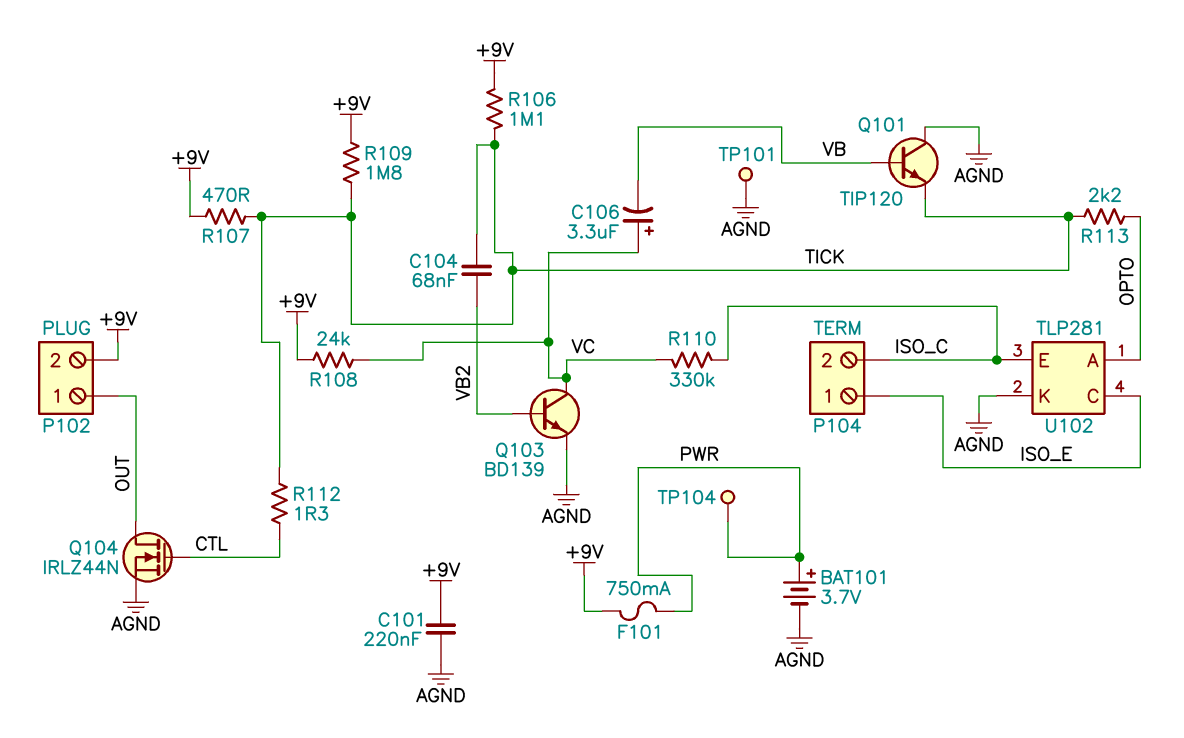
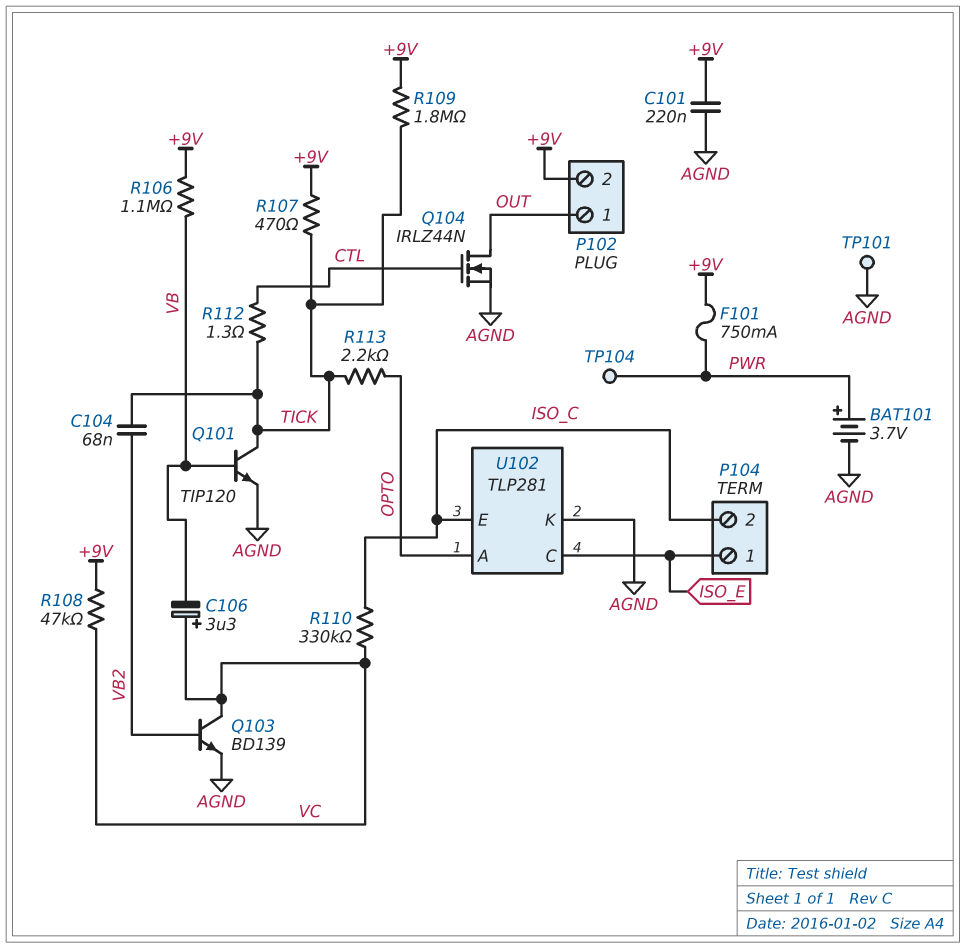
Q101: NPN TIP120 (B VB, C AGND, E TICK) -> NPN TIP120 (B VB, C TICK, E AGND)
R106: 1.1M (+9V, TICK) -> 1.1M (+9V, VB)
R108: 24k (+9V, VC) -> 47k (+9V, VC)

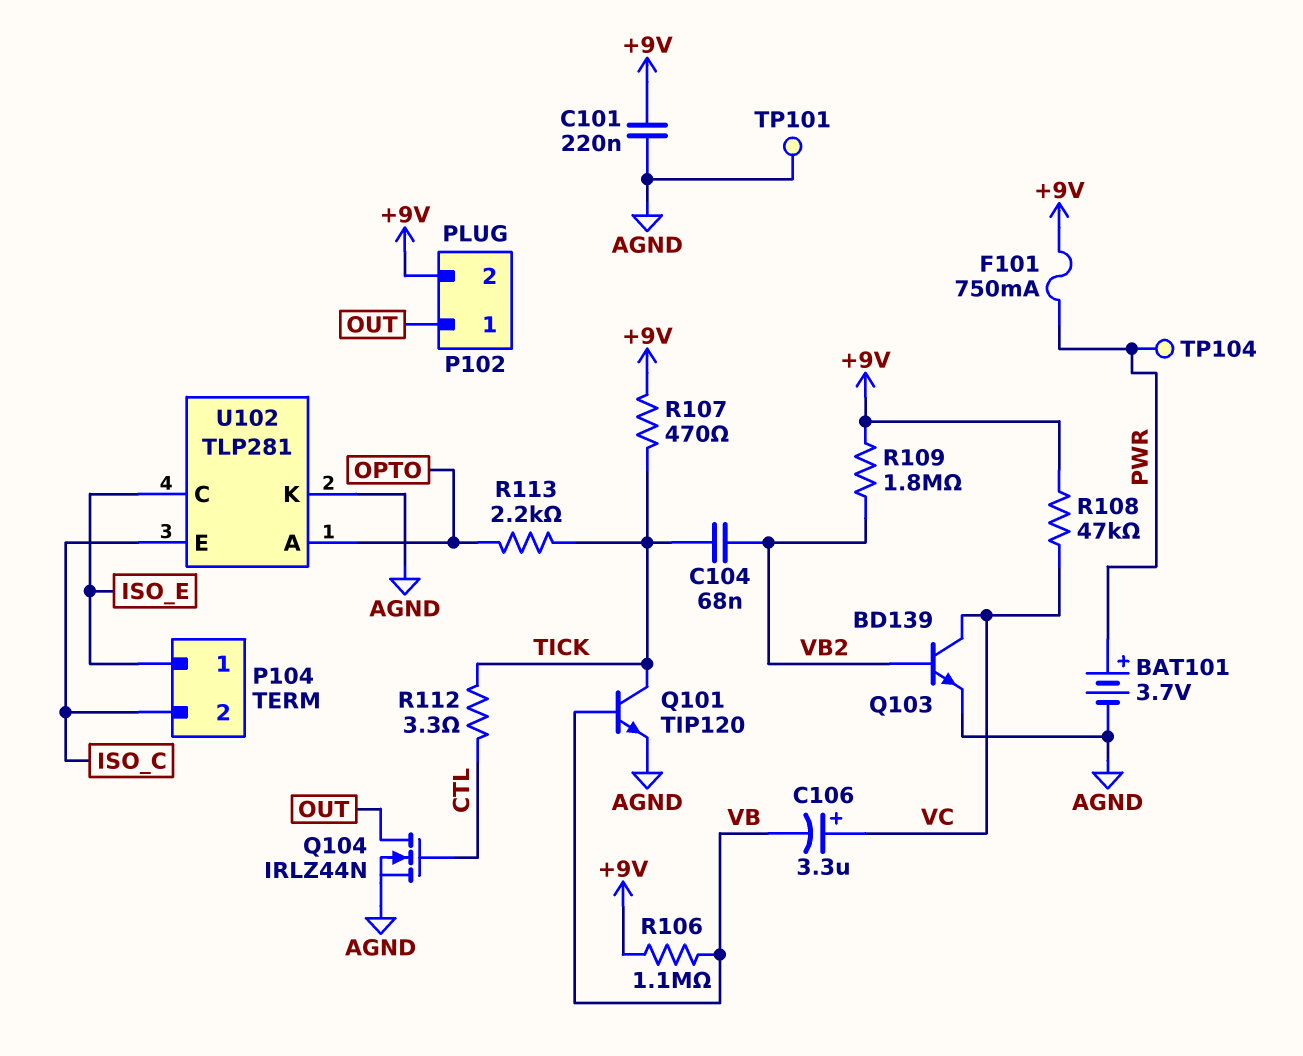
R109: 1.8M (+9V, TICK) -> 1.8M (+9V, VB2)
R110: 330k (ISO_C, VC) -> none
R112: 1.3 (CTL, TICK) -> 3.3 (CTL, TICK)

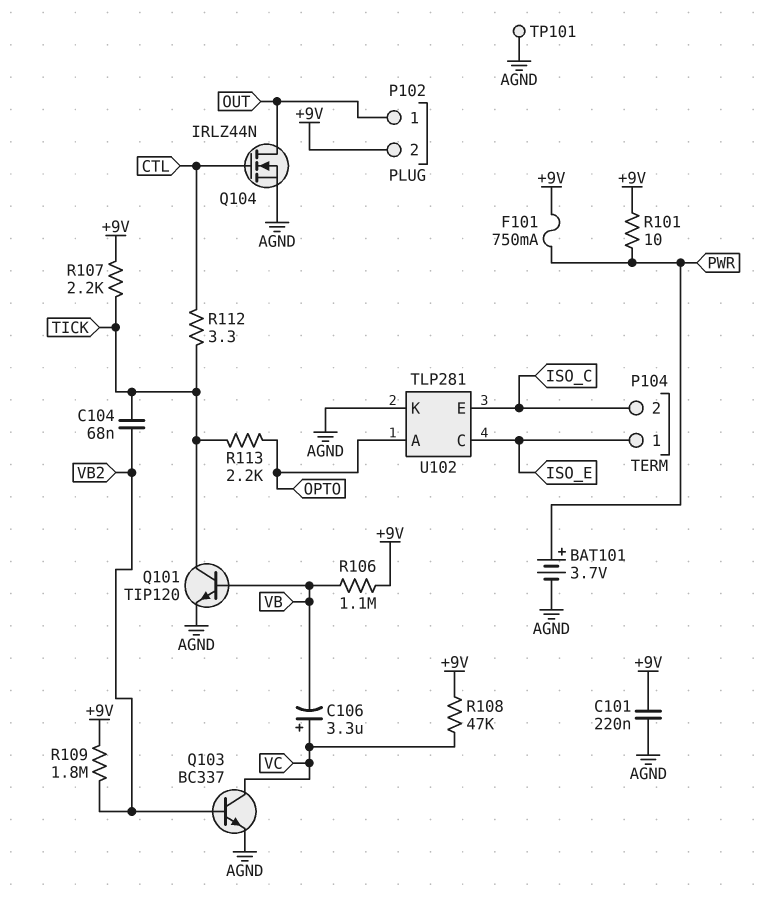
Q103: NPN BD139 (B VB2, C VC, E AGND) -> NPN BC337 (B VB2, C VC, E AGND)
R101: none -> 10 (+9V, PWR)
R107: 470 (+9V, TICK) -> 2.2k (+9V, TICK)
TP104: test point (PWR) -> none

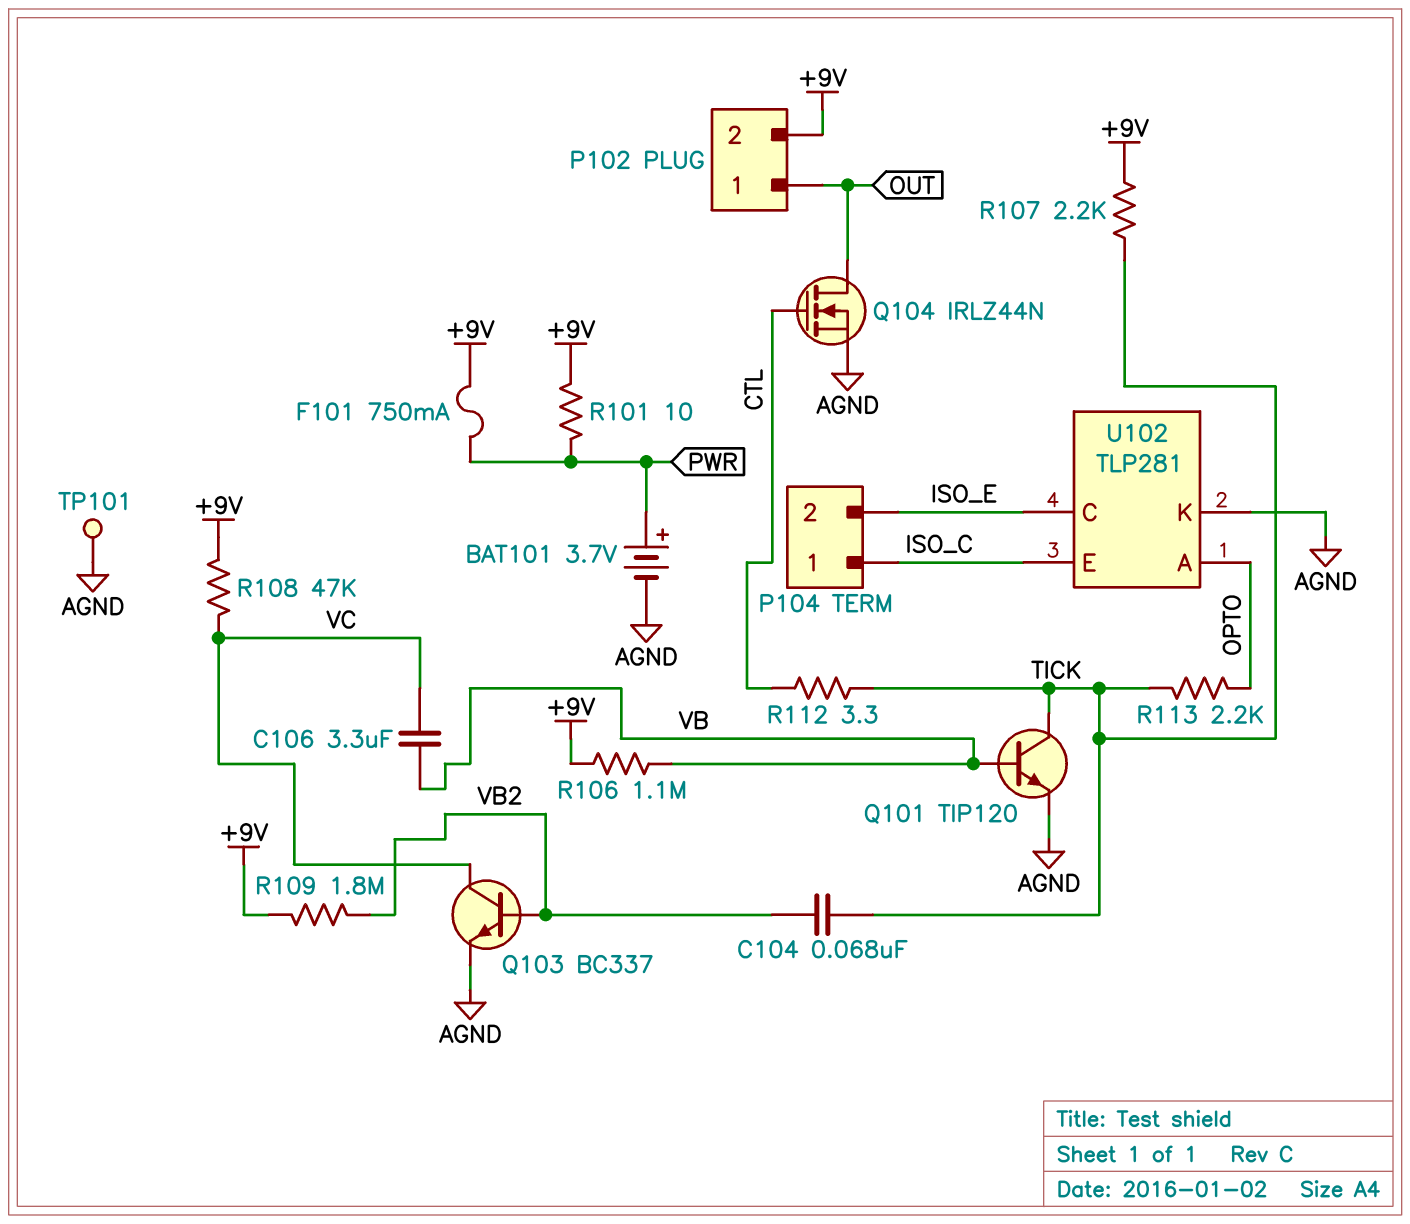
C101: 220nF (+9V, AGND) -> none
C106: 3.3uF (plus VC, minus VB) -> 3.3uF (VB, VC)
P104 pin 1: ISO_E -> ISO_C
P104 pin 2: ISO_C -> ISO_E

